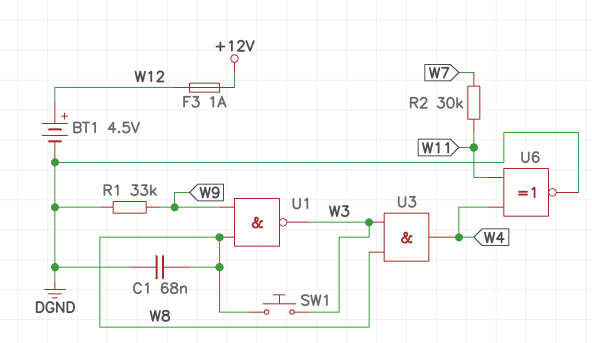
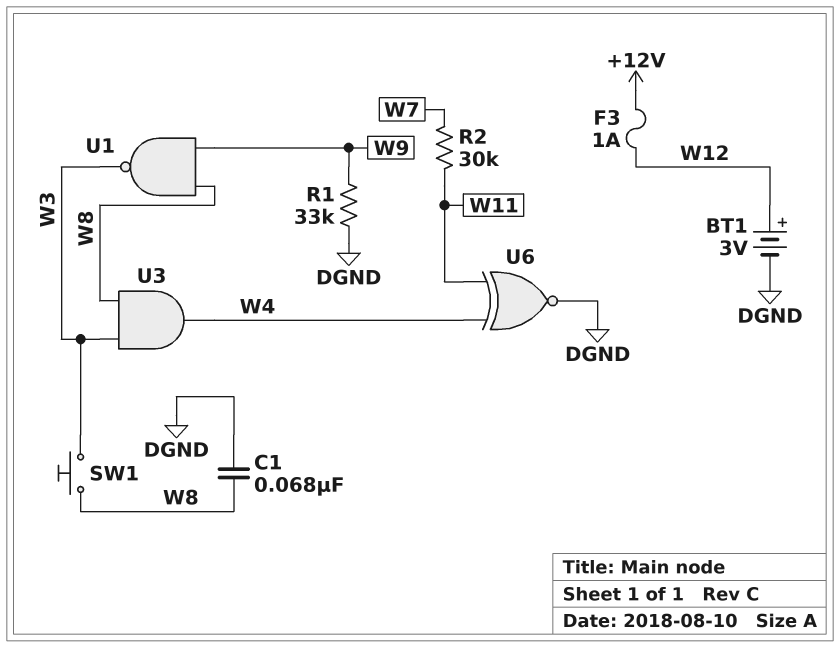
BT1: 4.5V (plus W12, minus DGND) -> 3V (plus W12, minus DGND)

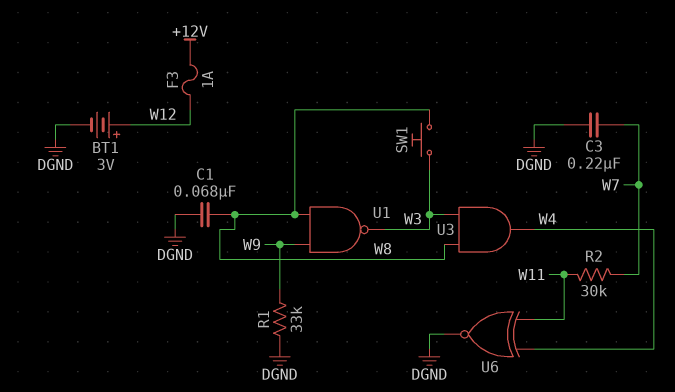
C3: none -> 220nF (DGND, W7)

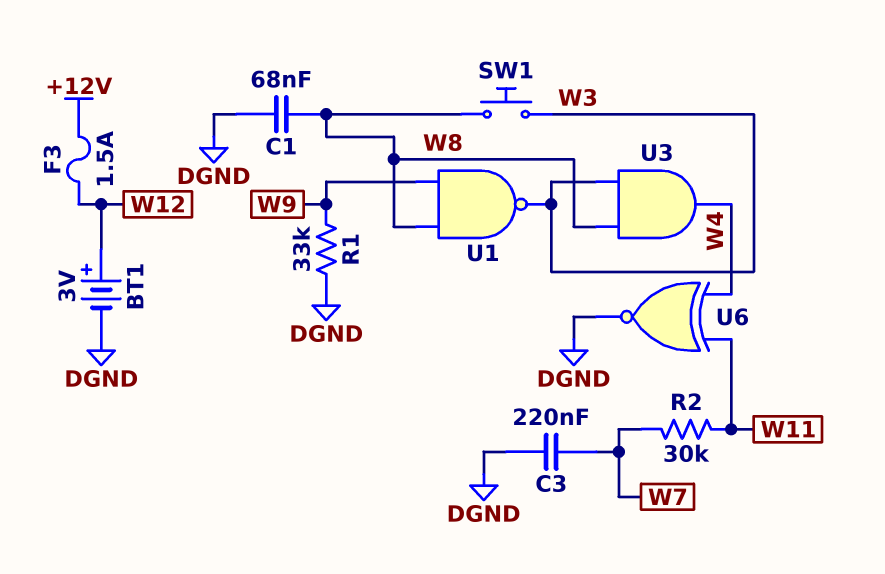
F3: 1A (+12V, W12) -> 1.5A (+12V, W12)

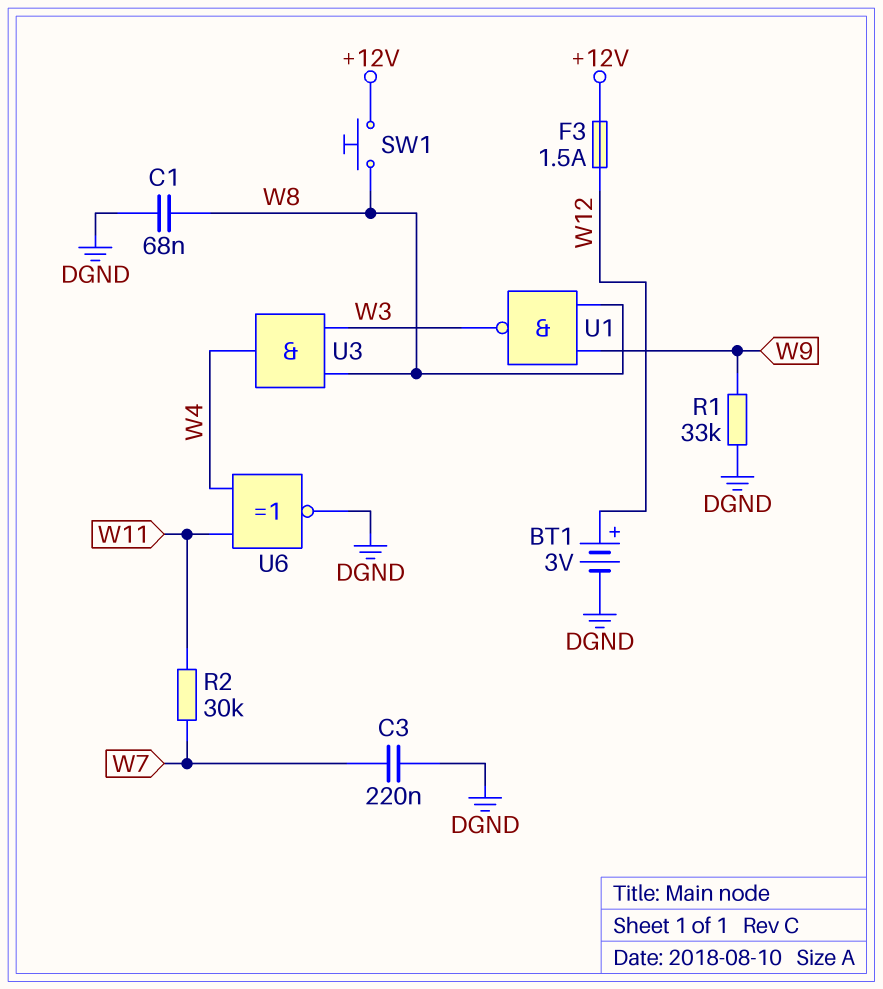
SW1: button (W3, W8) -> button (+12V, W8)

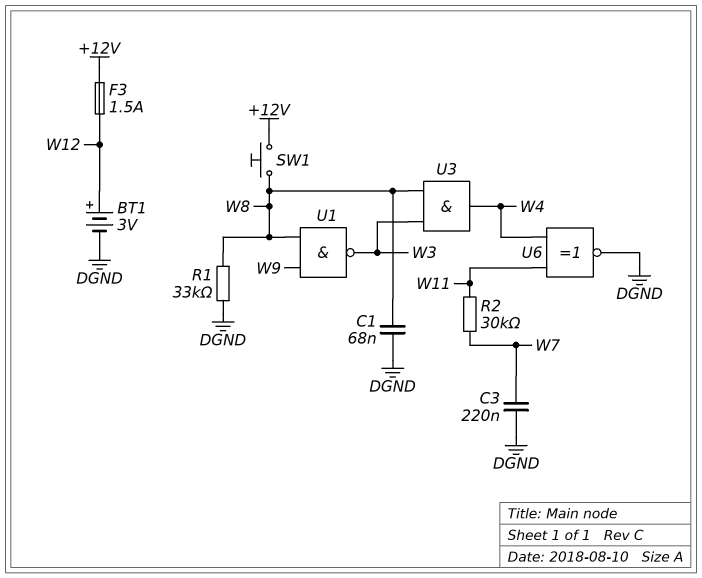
R1: 33k (DGND, W9) -> 33k (DGND, W8)

